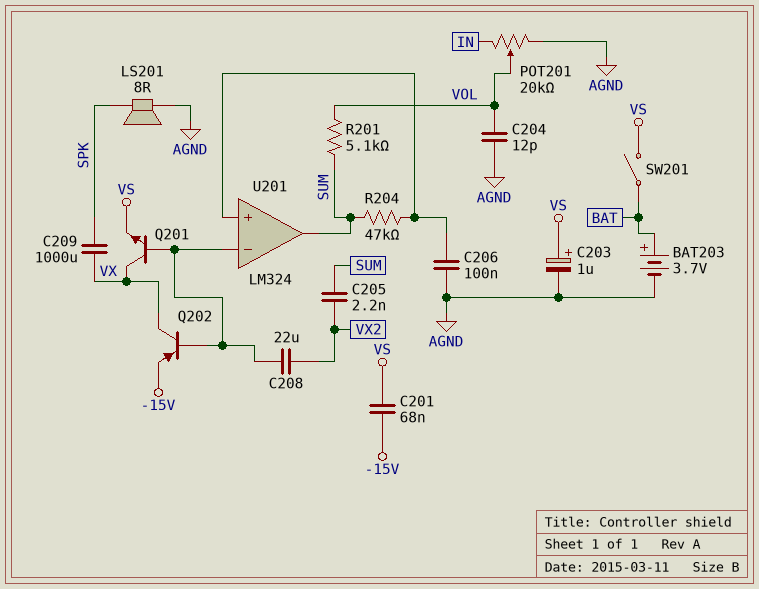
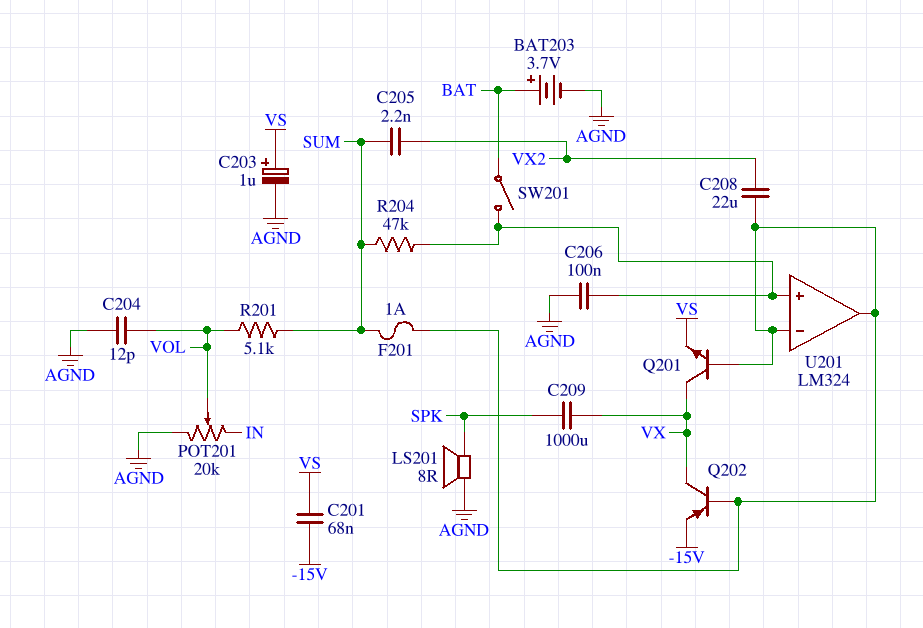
F201: none -> 1A (SUM, U201/in-)
SW201: switch (BAT, VS) -> switch (BAT, U201/in+)
U201 pin out: SUM -> U201/in-

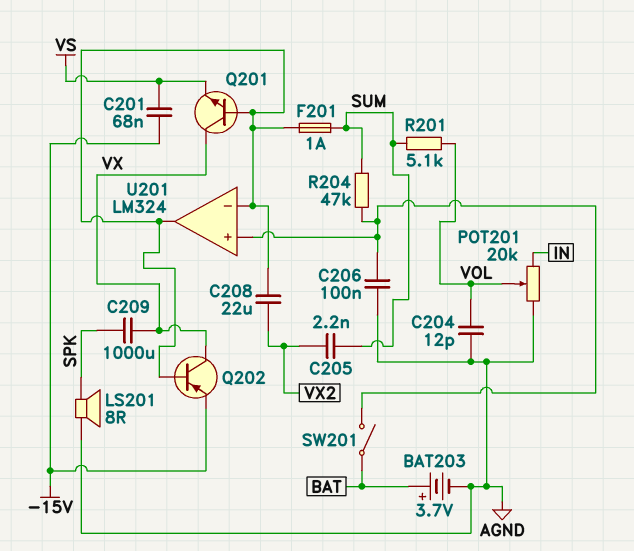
C203: 1uF (plus VS, minus AGND) -> none

